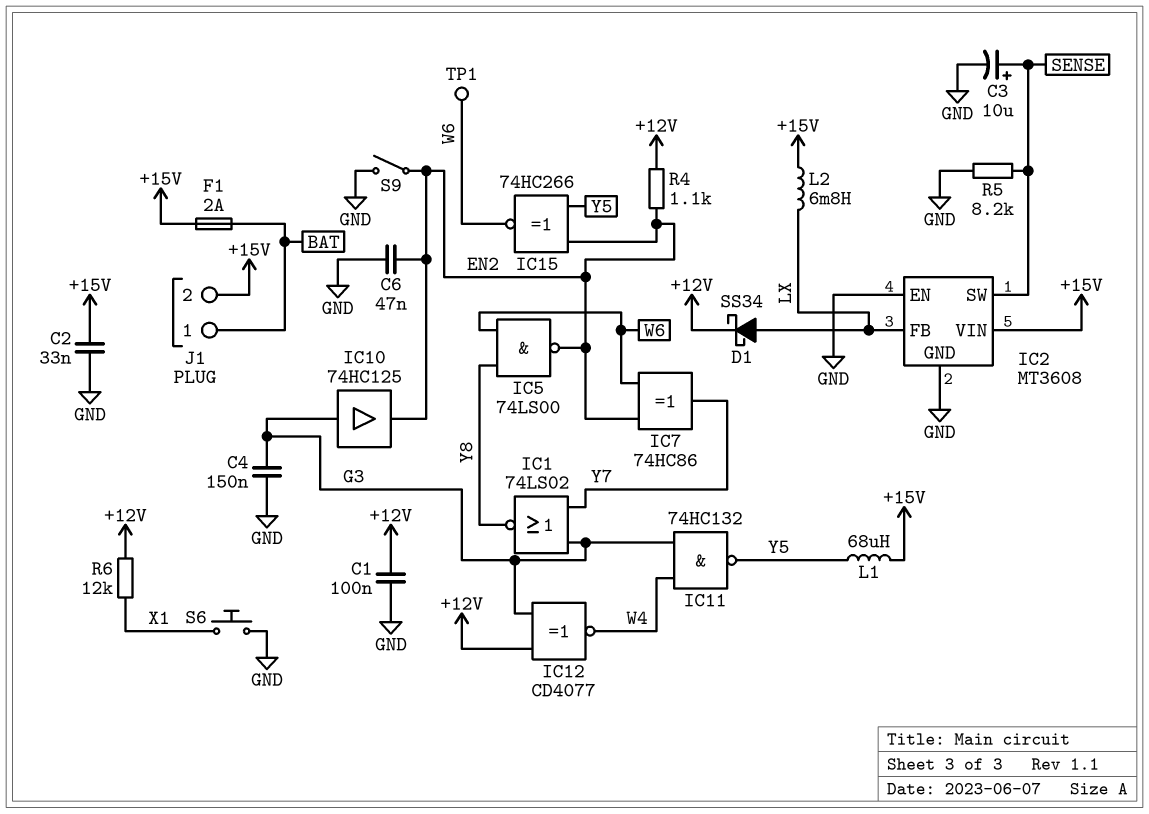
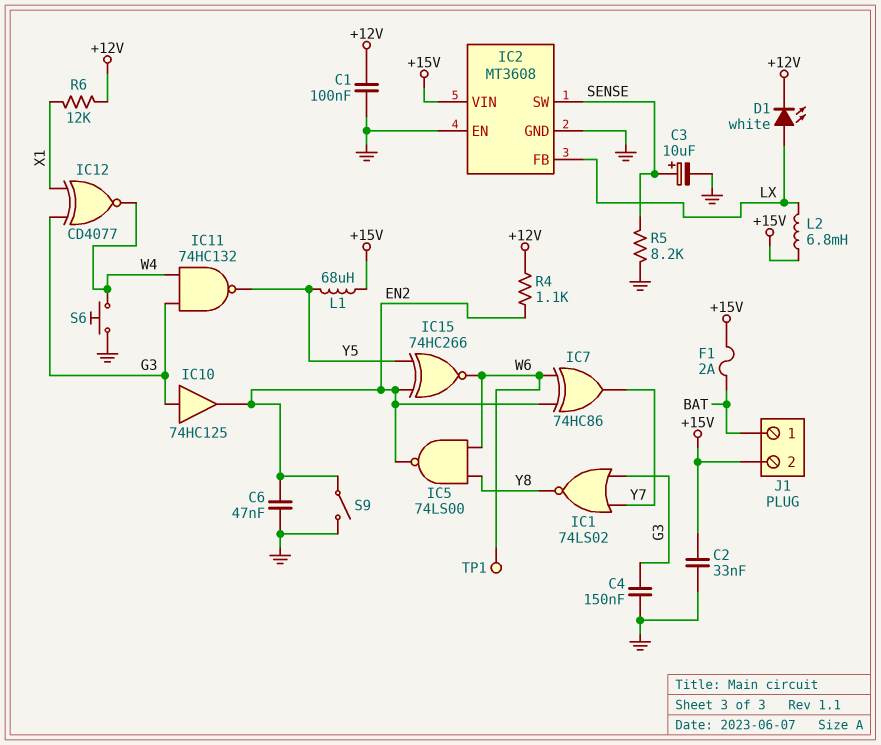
D1: schottky SS34 (A LX, K +12V) -> LED white (A LX, K +12V)
IC12: XNOR CD4077 (in +12V, in G3, out W4) -> XNOR CD4077 (in G3, in X1, out W4)
S6: button (GND, X1) -> button (GND, W4)

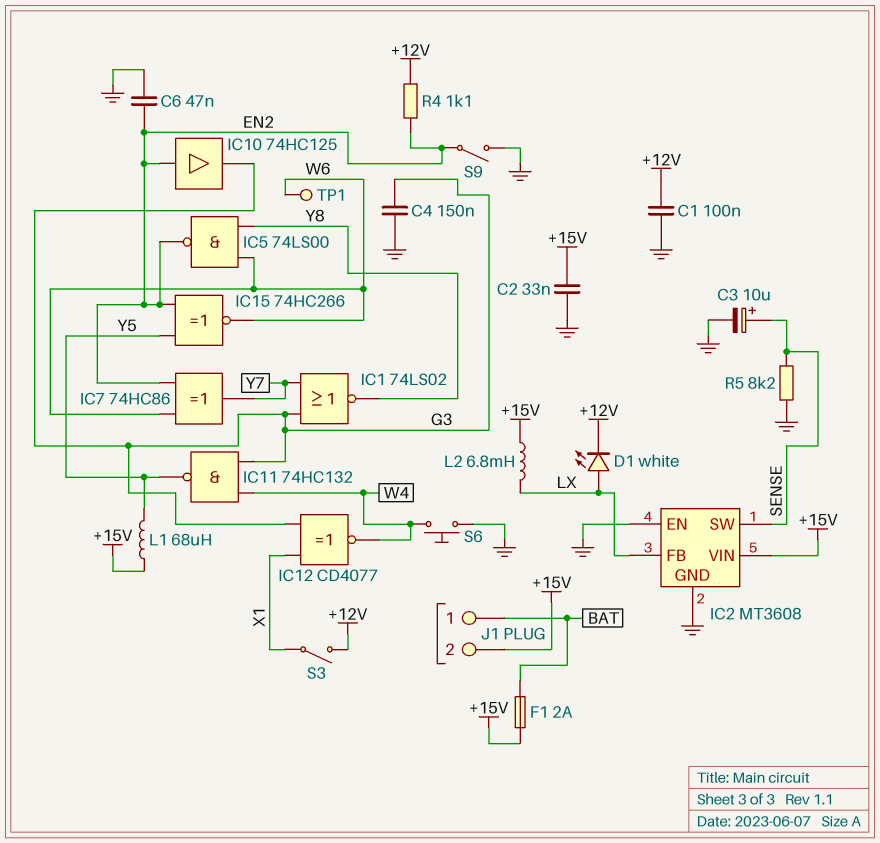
IC10: buffer 74HC125 (in G3, out EN2) -> buffer 74HC125 (in EN2, out G3)
R6: 12k (+12V, X1) -> none
S3: none -> switch (+12V, X1)

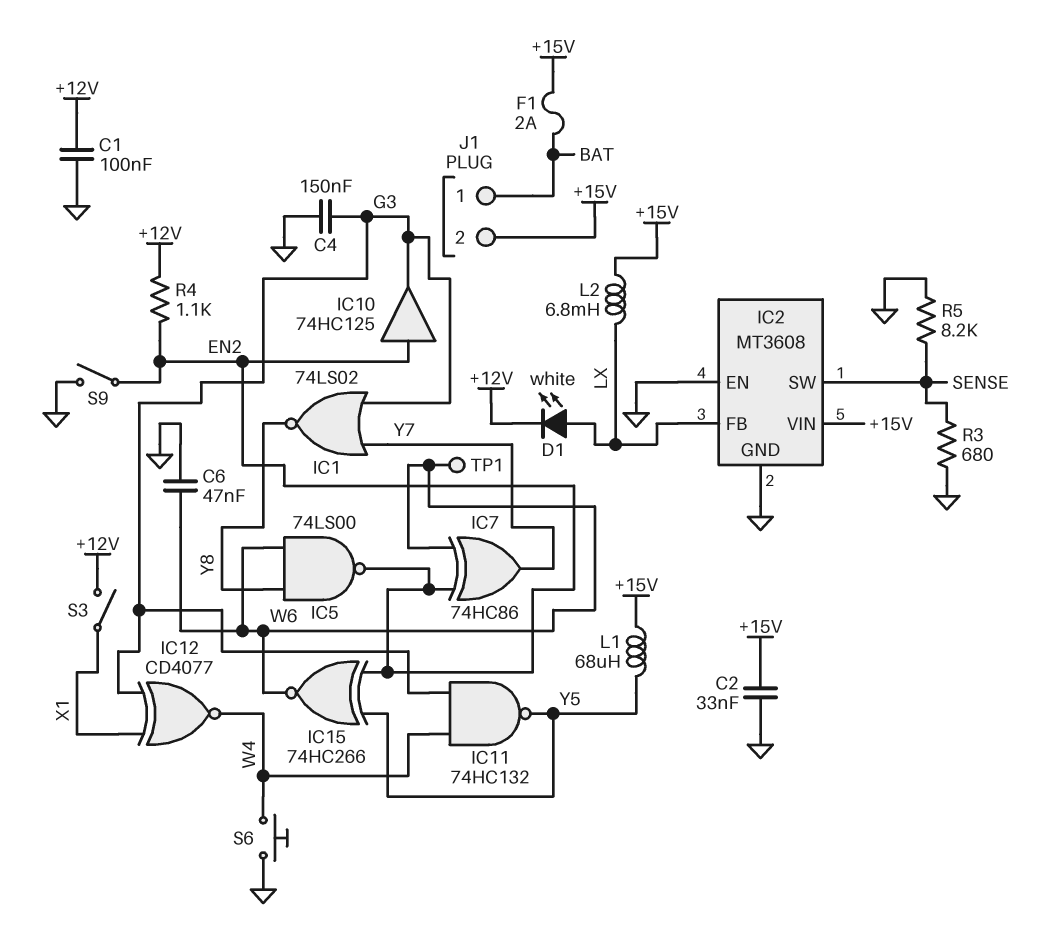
C3: 10uF (plus SENSE, minus GND) -> none
C6: 47nF (EN2, GND) -> 47nF (GND, W6)
R3: none -> 680 (GND, SENSE)

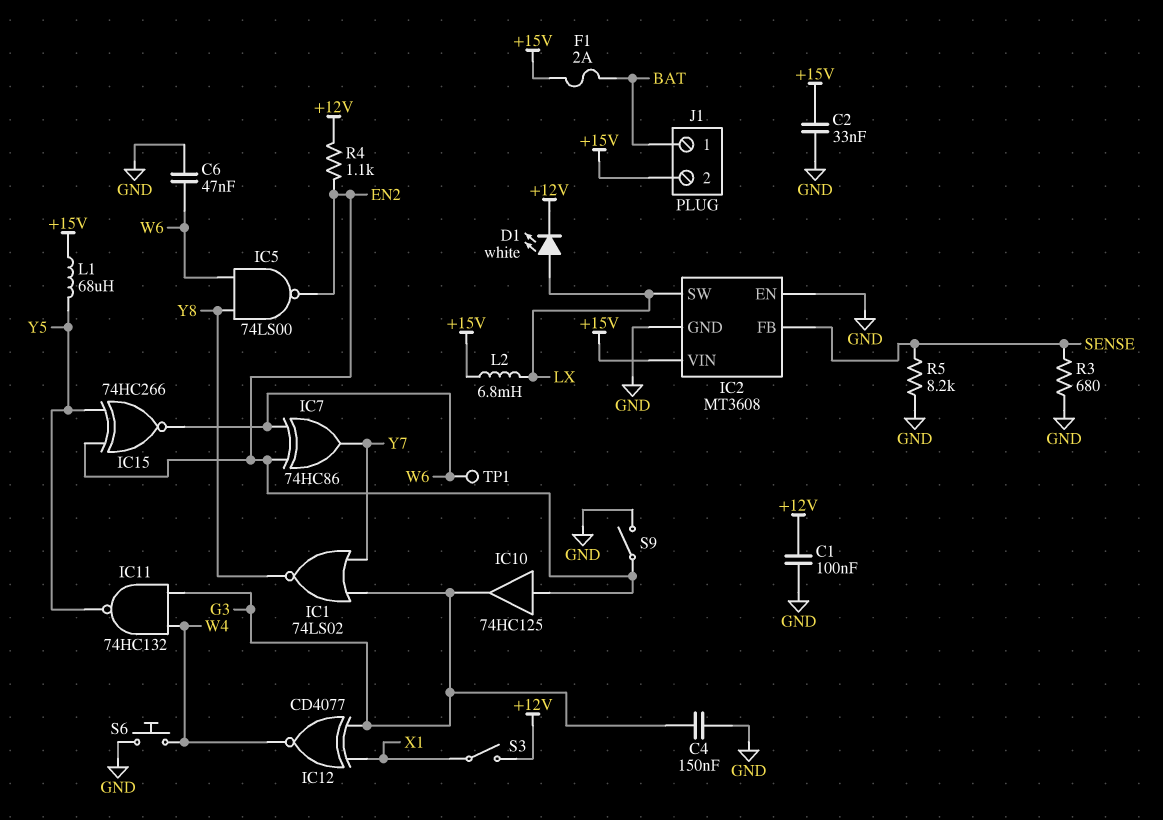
IC2 pin FB: LX -> SENSE
IC2 pin SW: SENSE -> LX

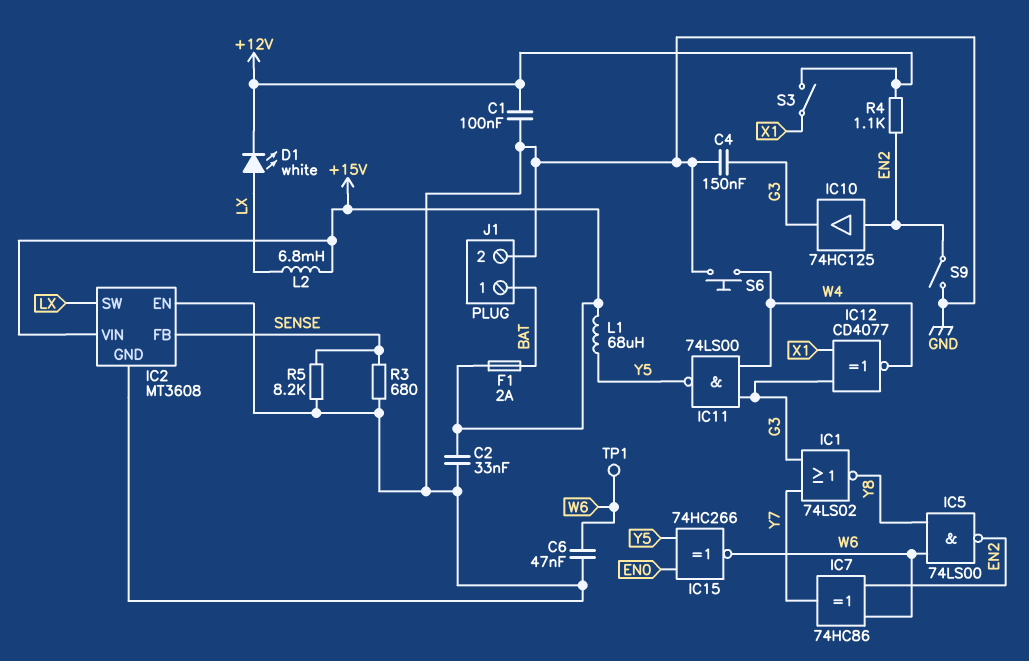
IC11: NAND 74HC132 (in G3, in W4, out Y5) -> NAND 74LS00 (in G3, in W4, out Y5)
IC15: XNOR 74HC266 (in EN2, in Y5, out W6) -> XNOR 74HC266 (in EN0, in Y5, out W6)
J1 pin 2: +15V -> GND

